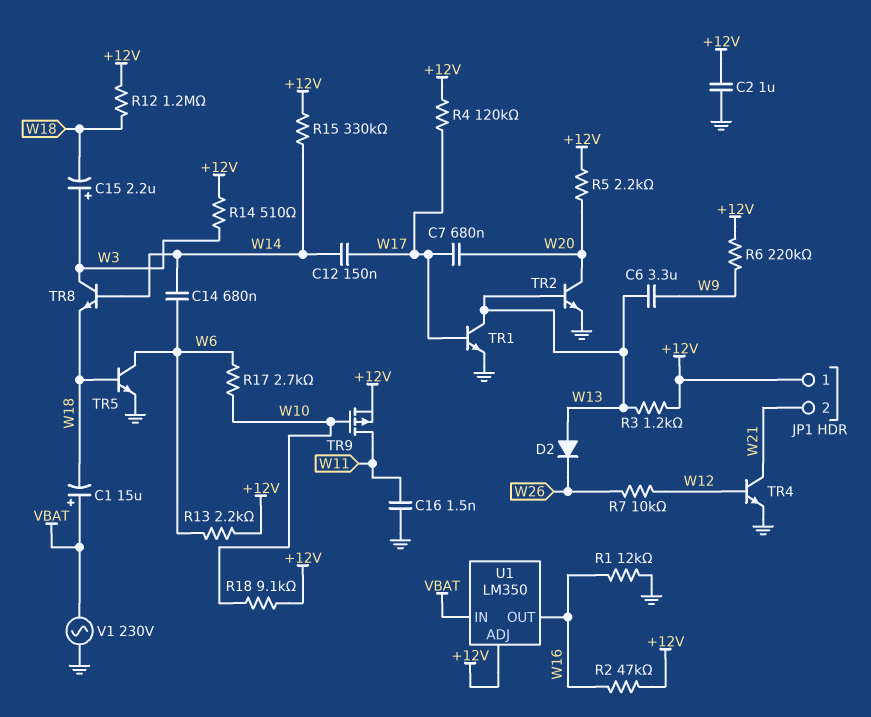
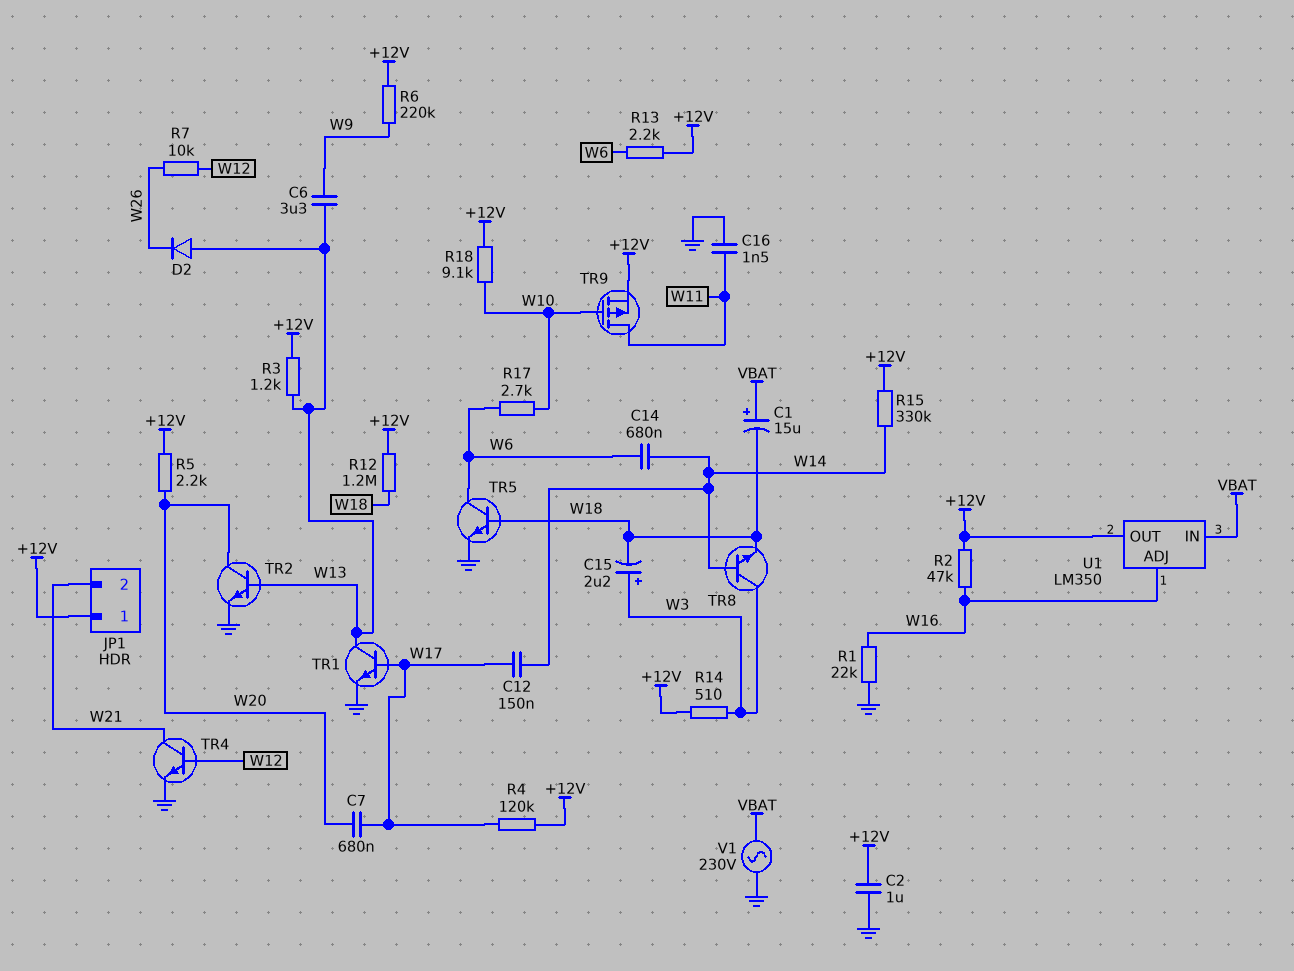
R1: 12k (GND, W16) -> 22k (GND, W16)
U1 pin ADJ: +12V -> W16
U1 pin OUT: W16 -> +12V

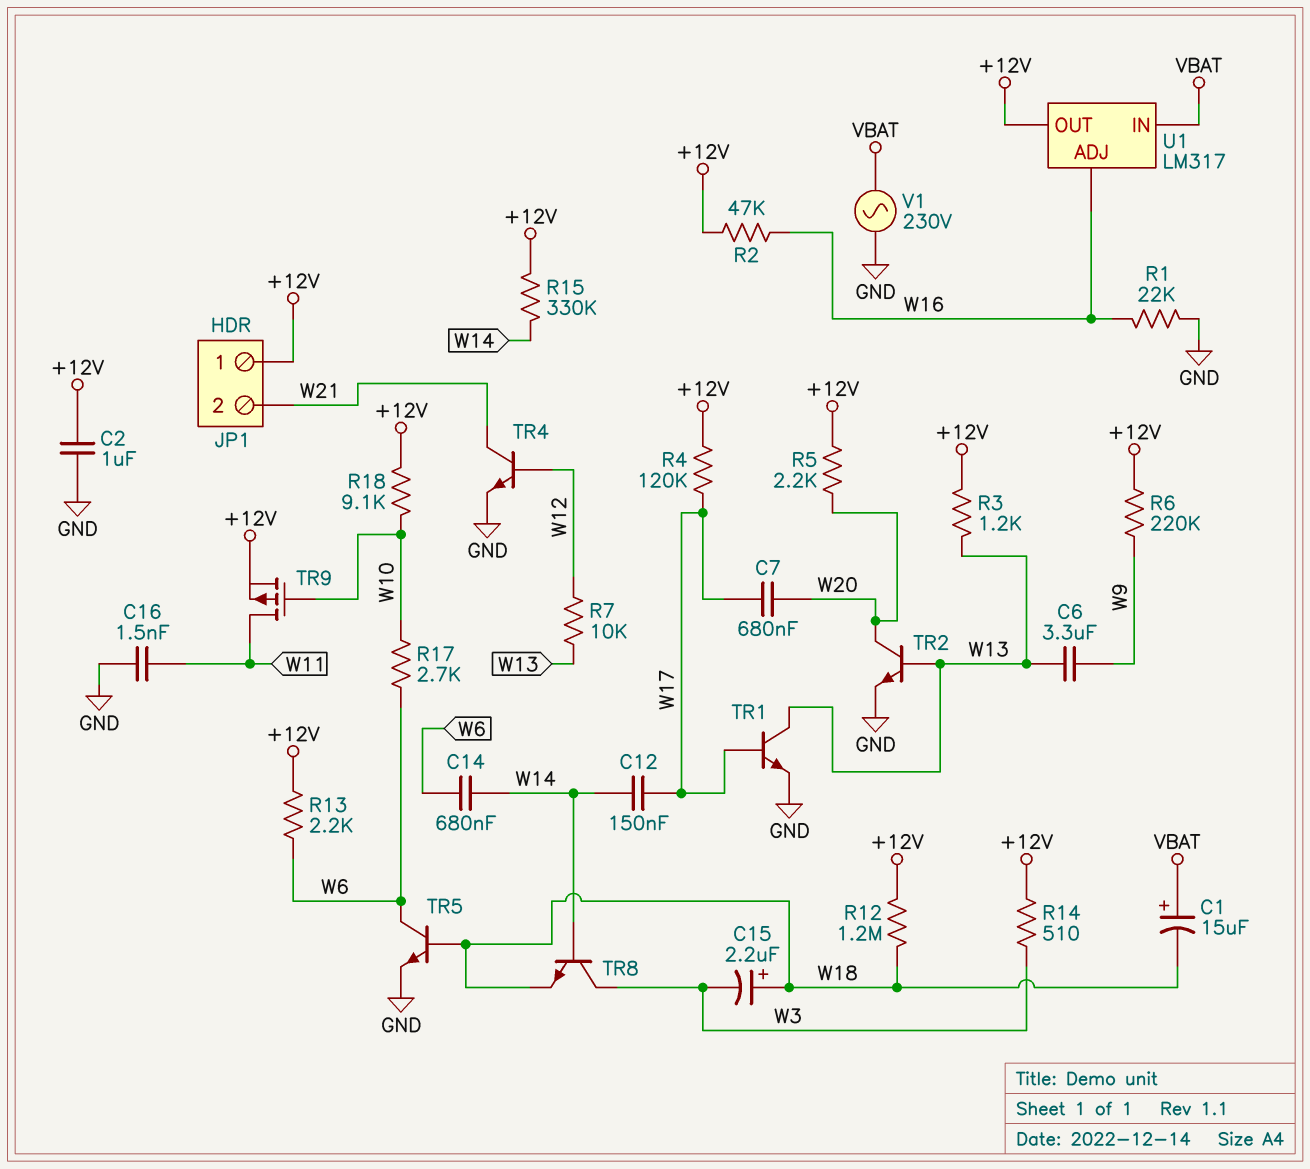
C15: 2.2uF (plus W3, minus W18) -> 2.2uF (plus W18, minus W3)
D2: diode (A W13, K W26) -> none
R7: 10k (W12, W26) -> 10k (W12, W13)
U1: LM350 -> LM317

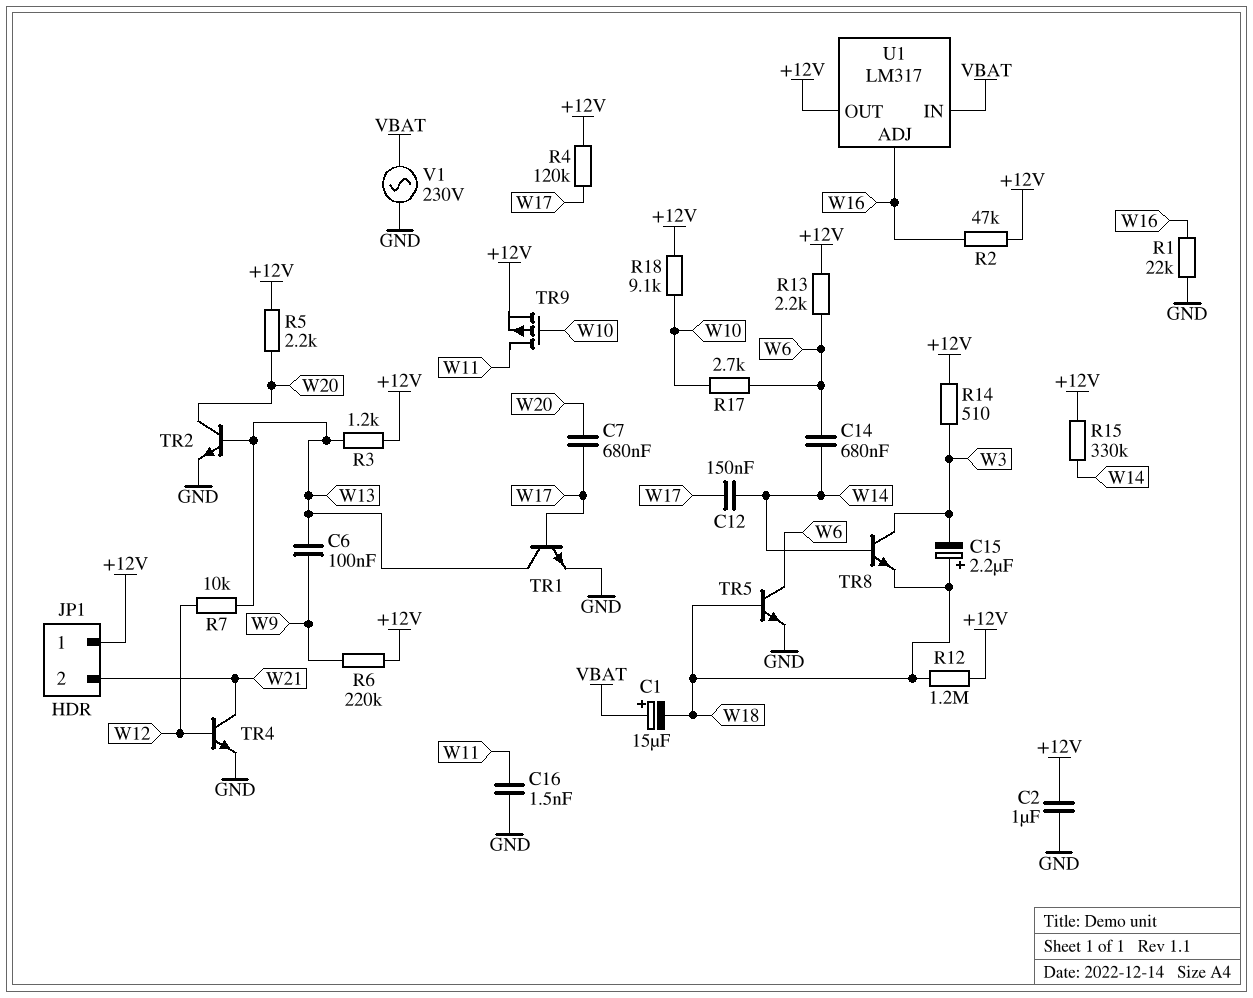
C6: 3.3uF (W9, W13) -> 100nF (W9, W13)

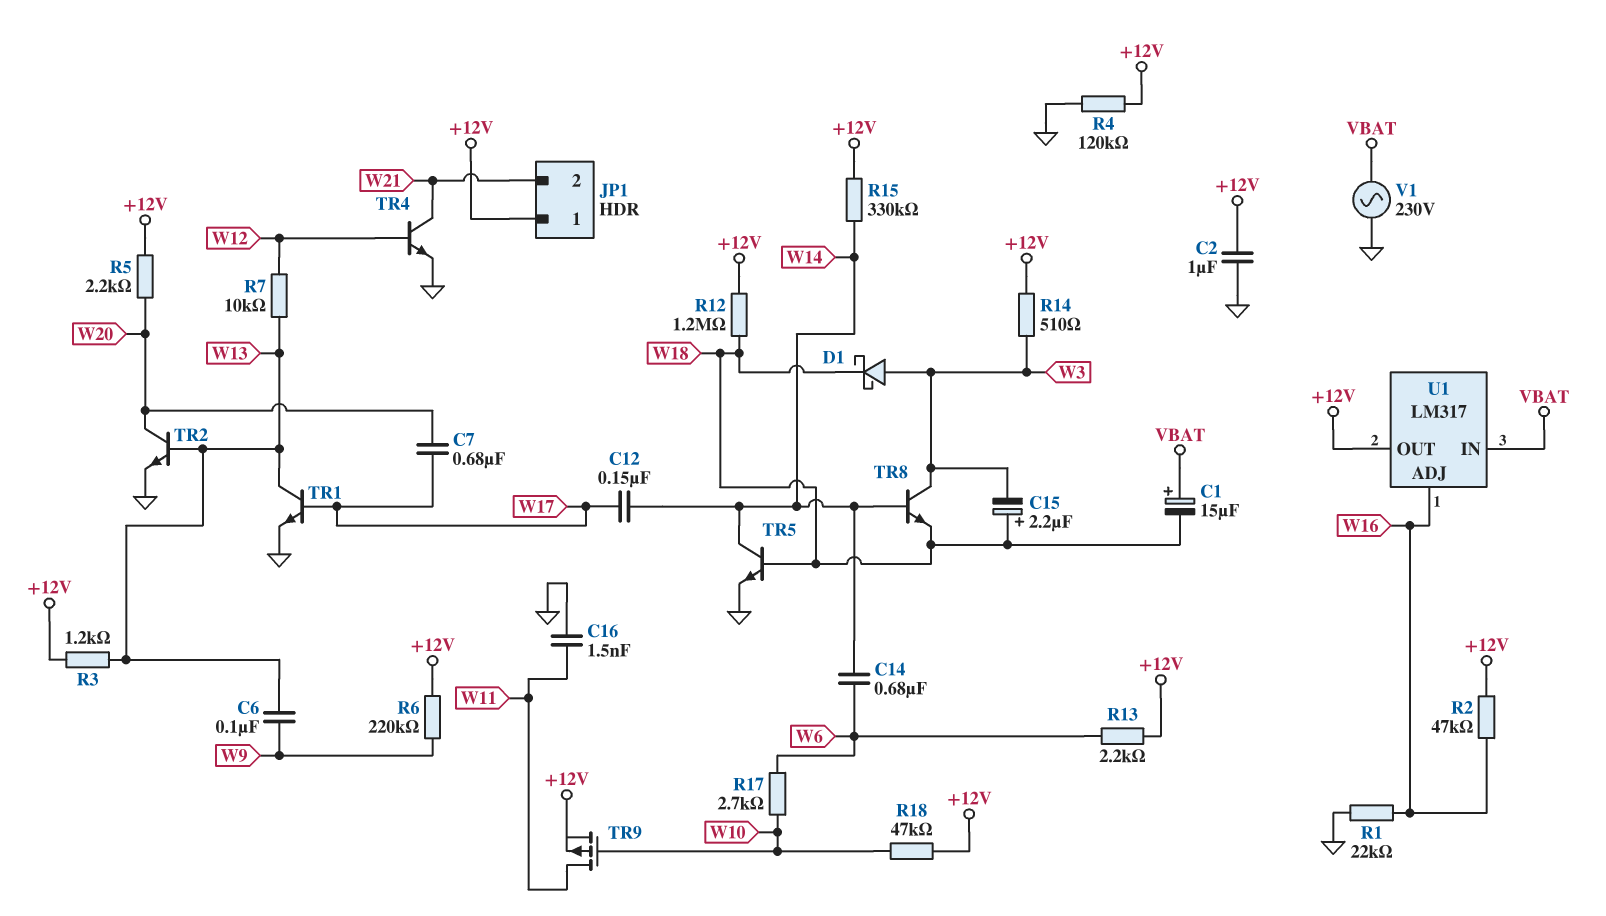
D1: none -> schottky (A W3, K W18)
R4: 120k (+12V, W17) -> 120k (+12V, GND)
R18: 9.1k (+12V, W10) -> 47k (+12V, W10)
TR5: NPN (B W18, C W6, E GND) -> NPN (B W18, C W14, E GND)

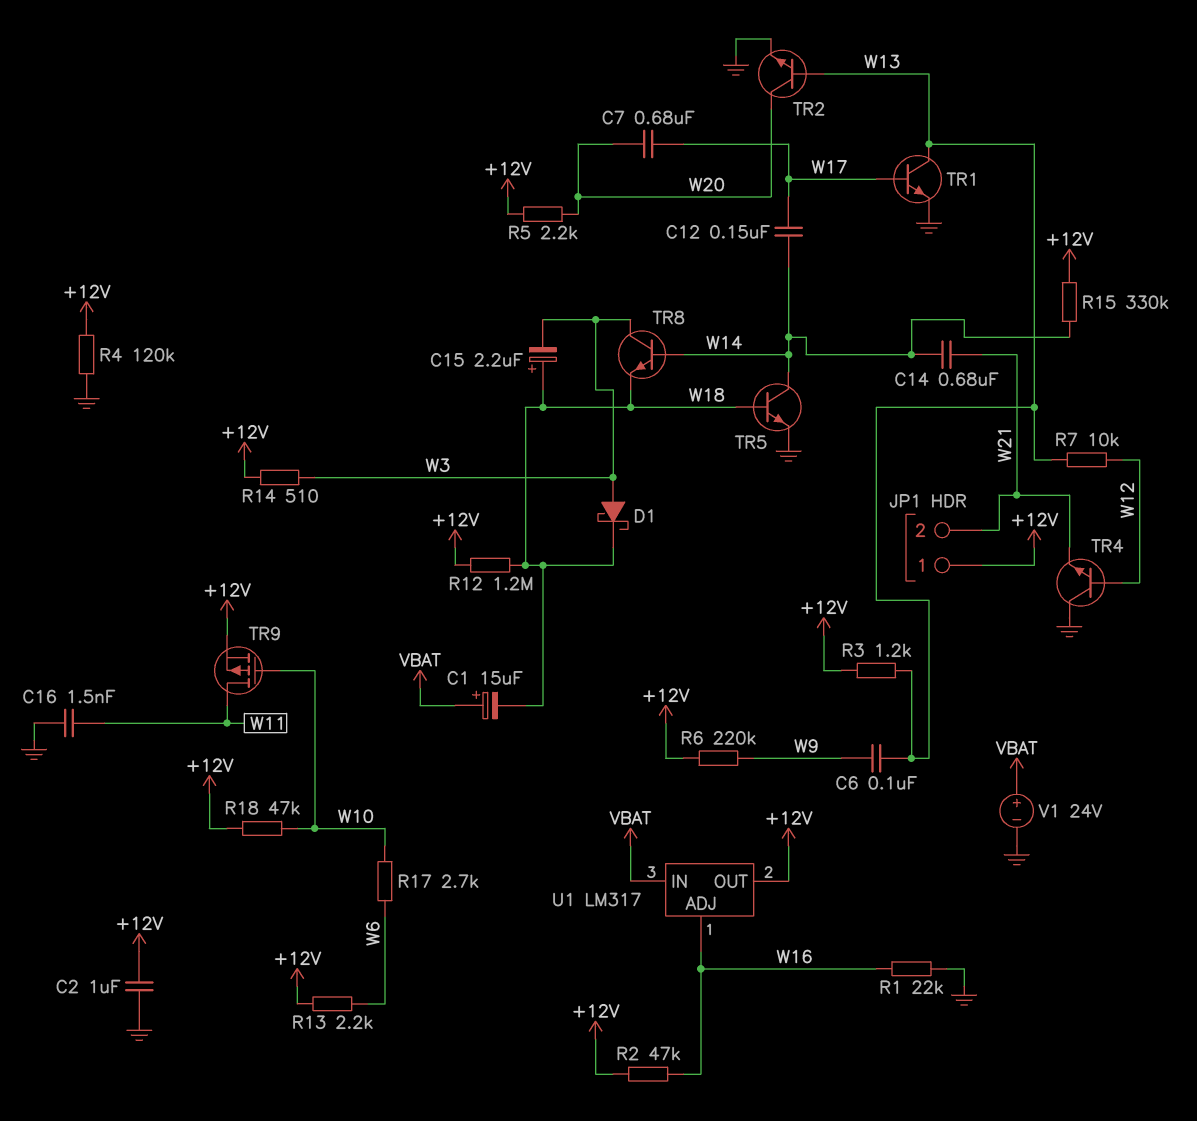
C14: 680nF (W6, W14) -> 680nF (W14, W21)
TR4: NPN (B W12, C W21, E GND) -> NPN (B W12, C GND, E W21)
V1: AC 230V (GND, VBAT) -> 24V (plus VBAT, minus GND)

